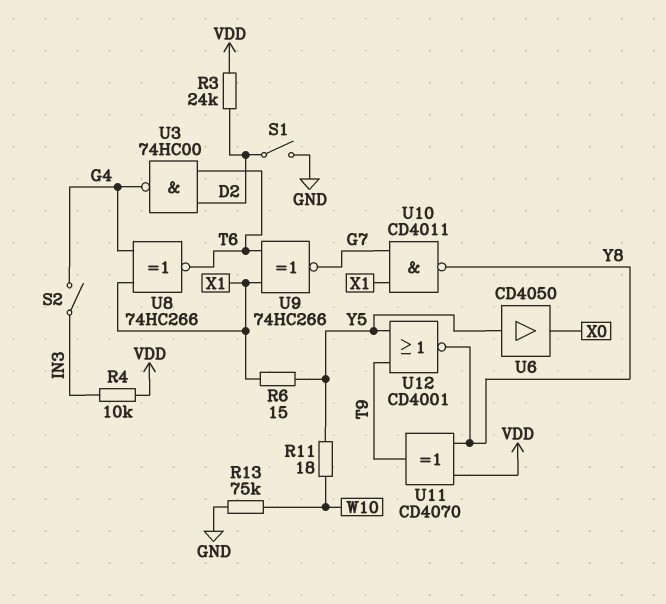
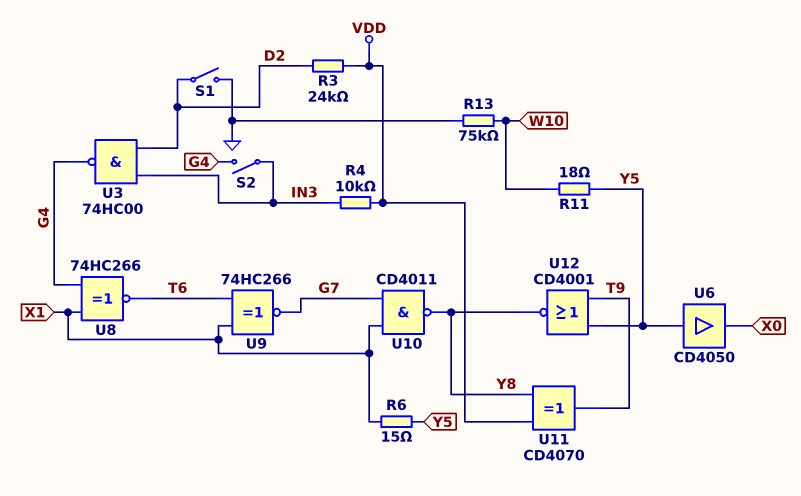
U3: NAND 74HC00 (in D2, in T6, out G4) -> NAND 74HC00 (in D2, in IN3, out G4)

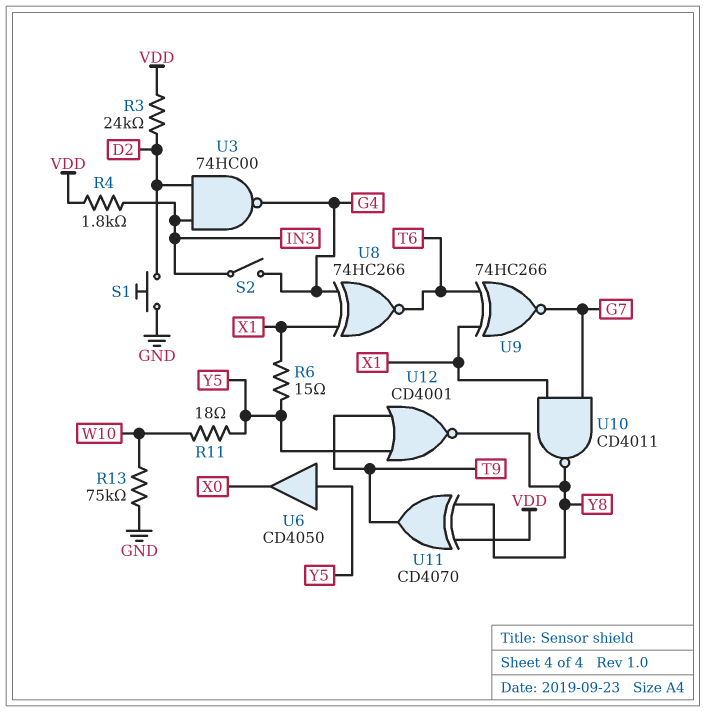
R4: 10k (IN3, VDD) -> 1.8k (IN3, VDD)
S1: switch (D2, GND) -> button (D2, GND)

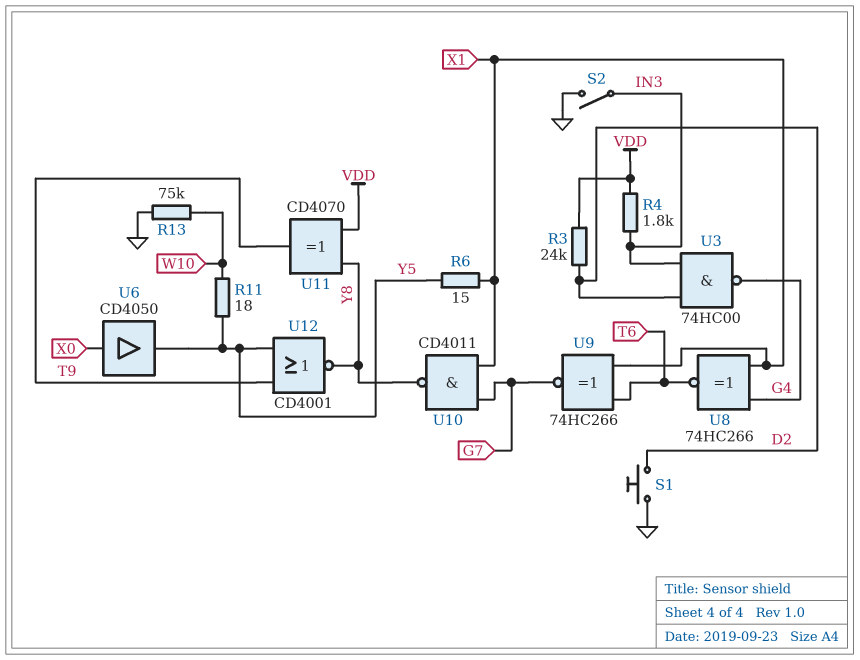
S2: switch (G4, IN3) -> switch (GND, IN3)
U6: buffer CD4050 (in Y5, out X0) -> buffer CD4050 (in X0, out Y5)

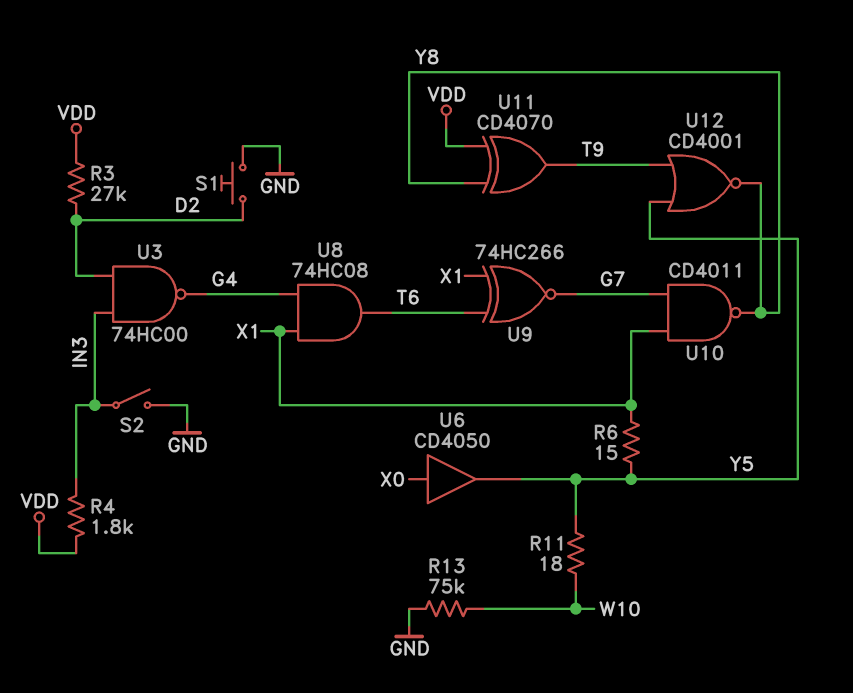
R3: 24k (D2, VDD) -> 27k (D2, VDD)
U8: XNOR 74HC266 (in G4, in X1, out T6) -> AND 74HC08 (in G4, in X1, out T6)

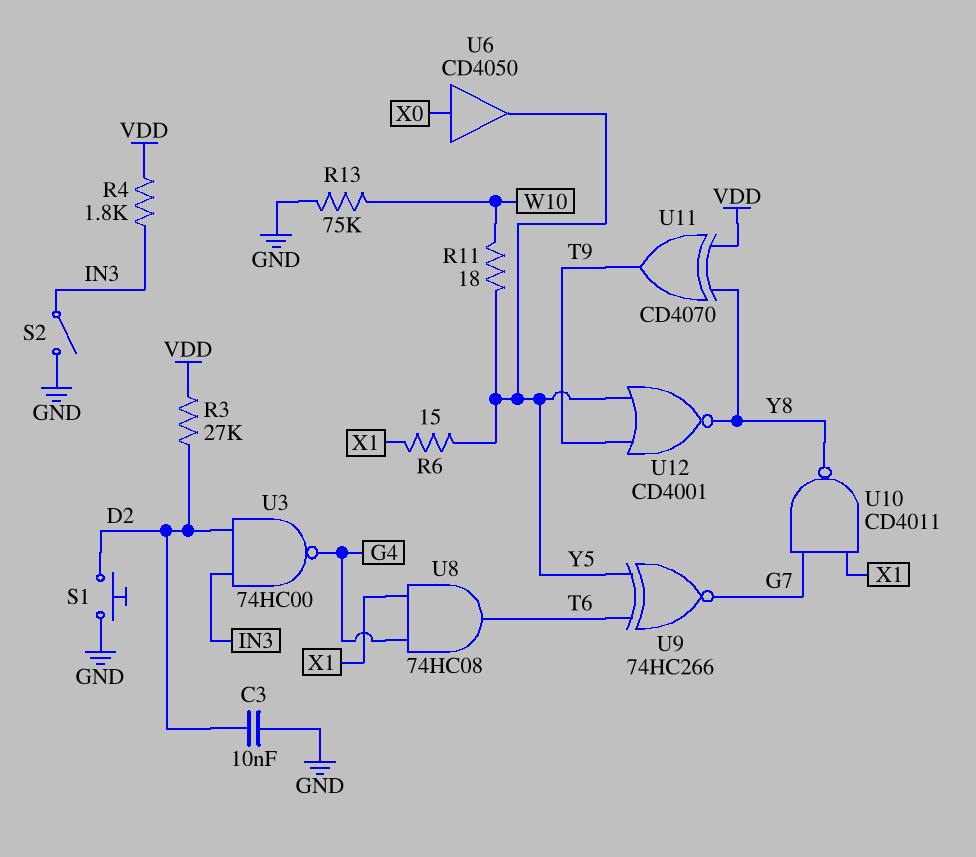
C3: none -> 10nF (D2, GND)
U9: XNOR 74HC266 (in T6, in X1, out G7) -> XNOR 74HC266 (in T6, in Y5, out G7)

